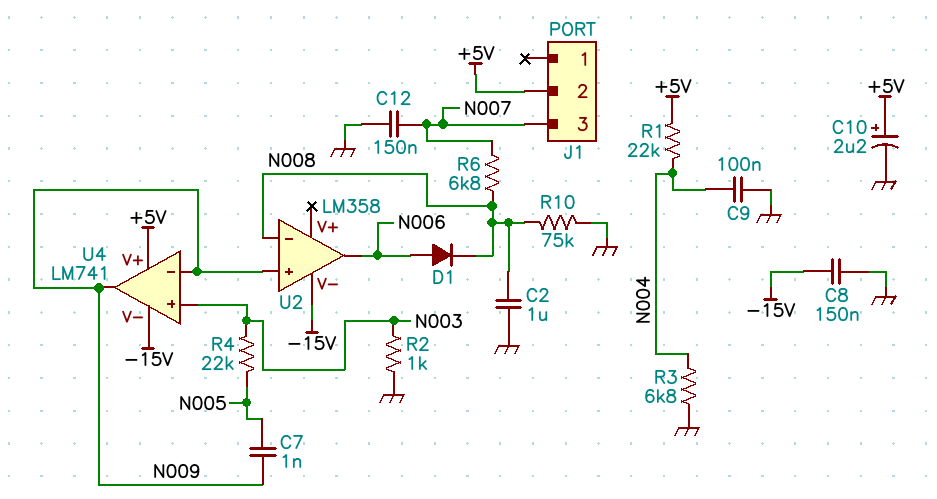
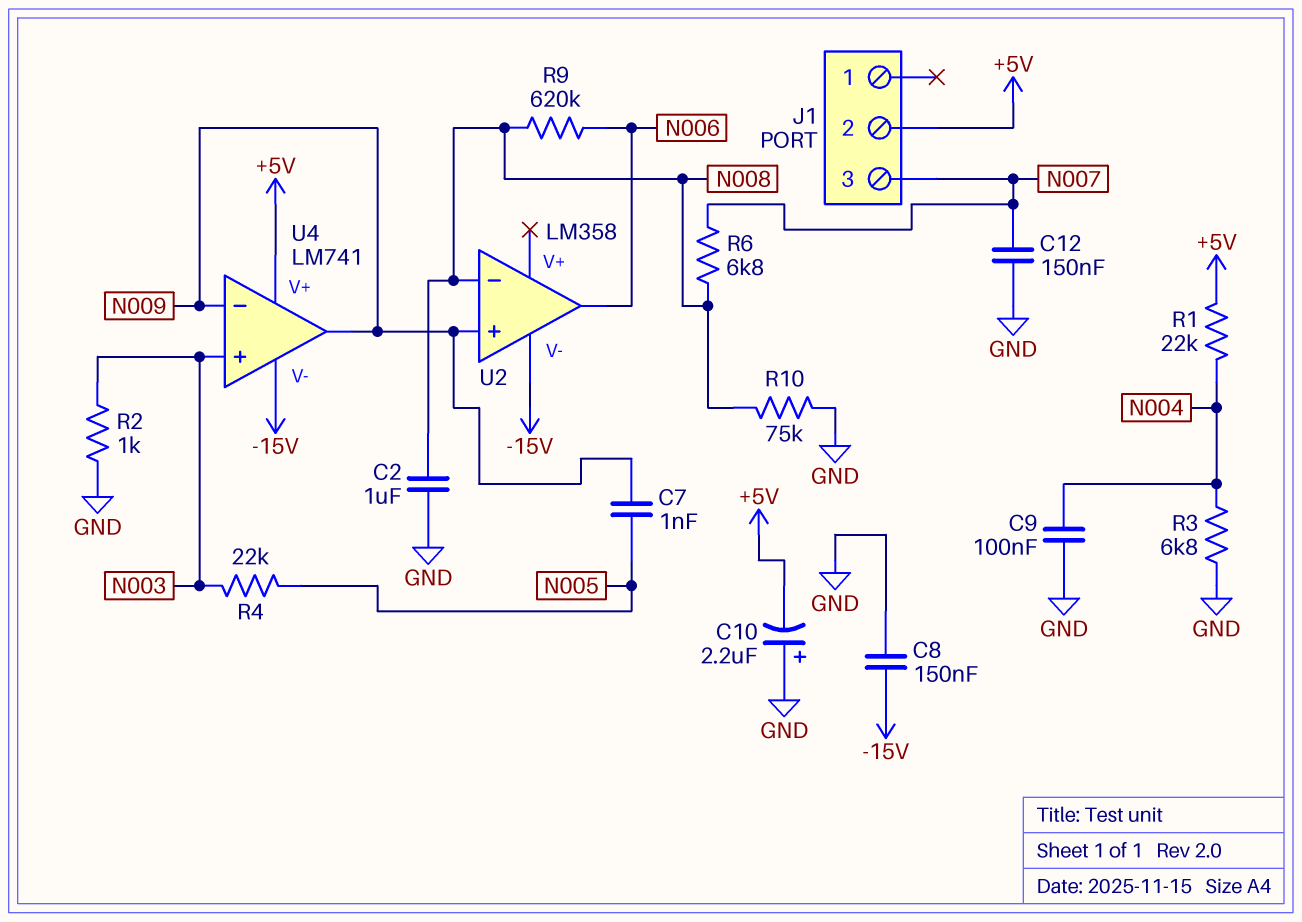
C10: 2.2uF (plus +5V, minus GND) -> 2.2uF (plus GND, minus +5V)
D1: diode (A N006, K N008) -> none
R9: none -> 620k (N006, N008)

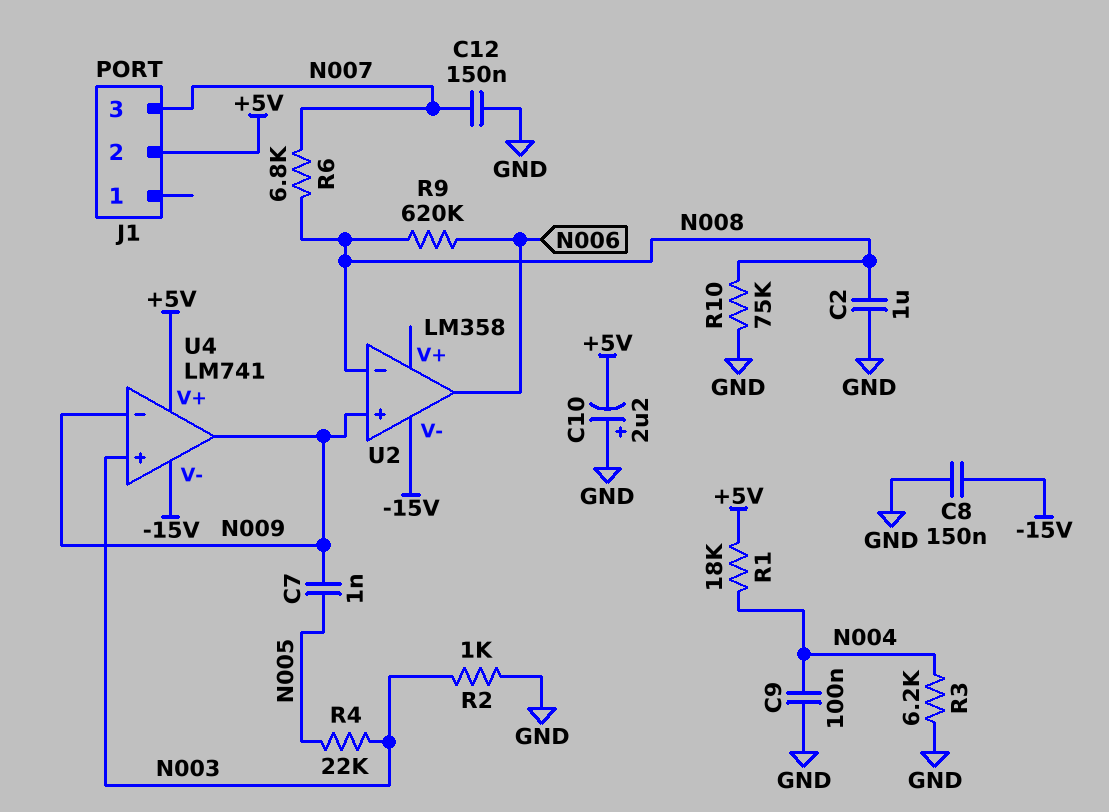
R1: 22k (+5V, N004) -> 18k (+5V, N004)
R3: 6.8k (GND, N004) -> 6.2k (GND, N004)

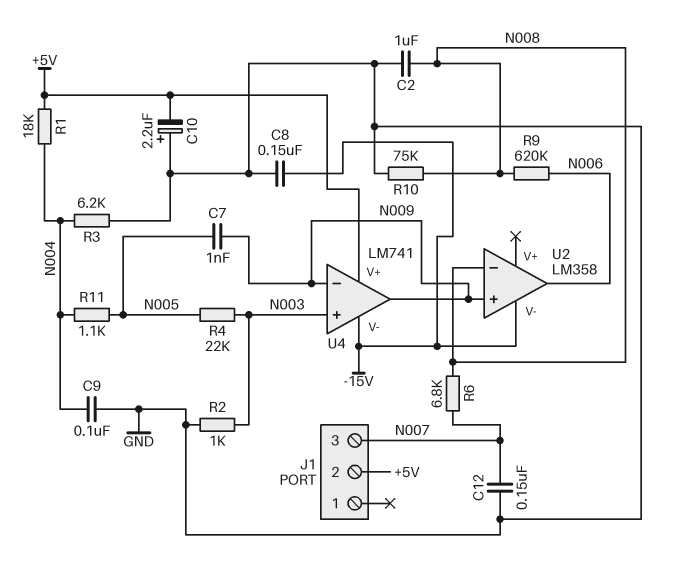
R11: none -> 1.1k (N004, N005)

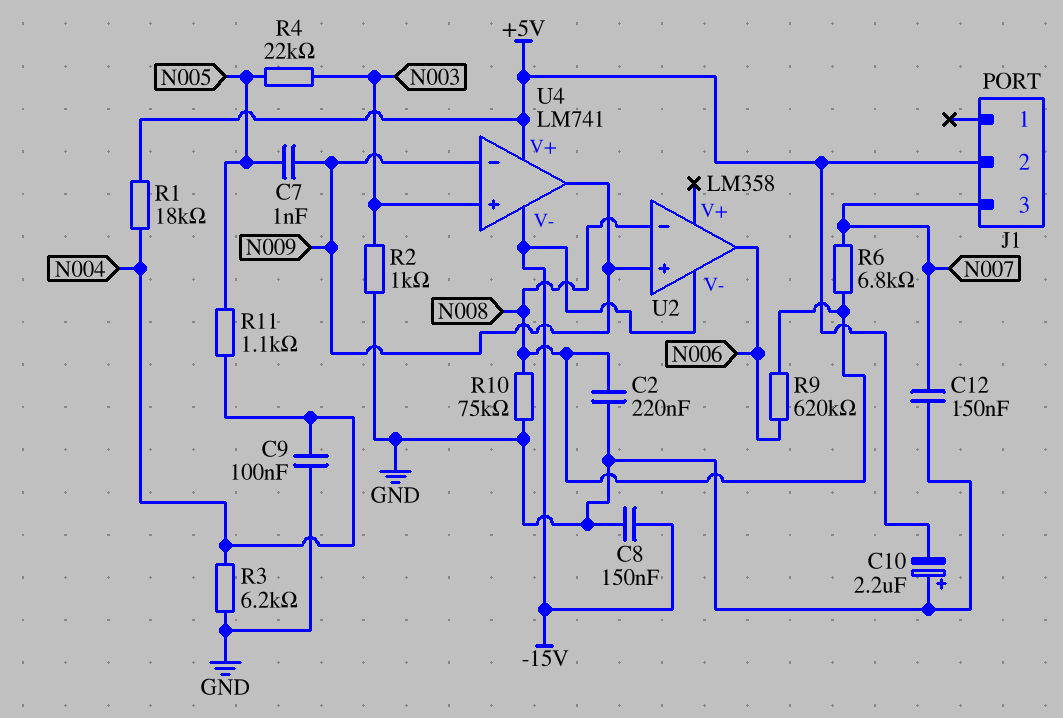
C2: 1uF (GND, N008) -> 220nF (GND, N008)

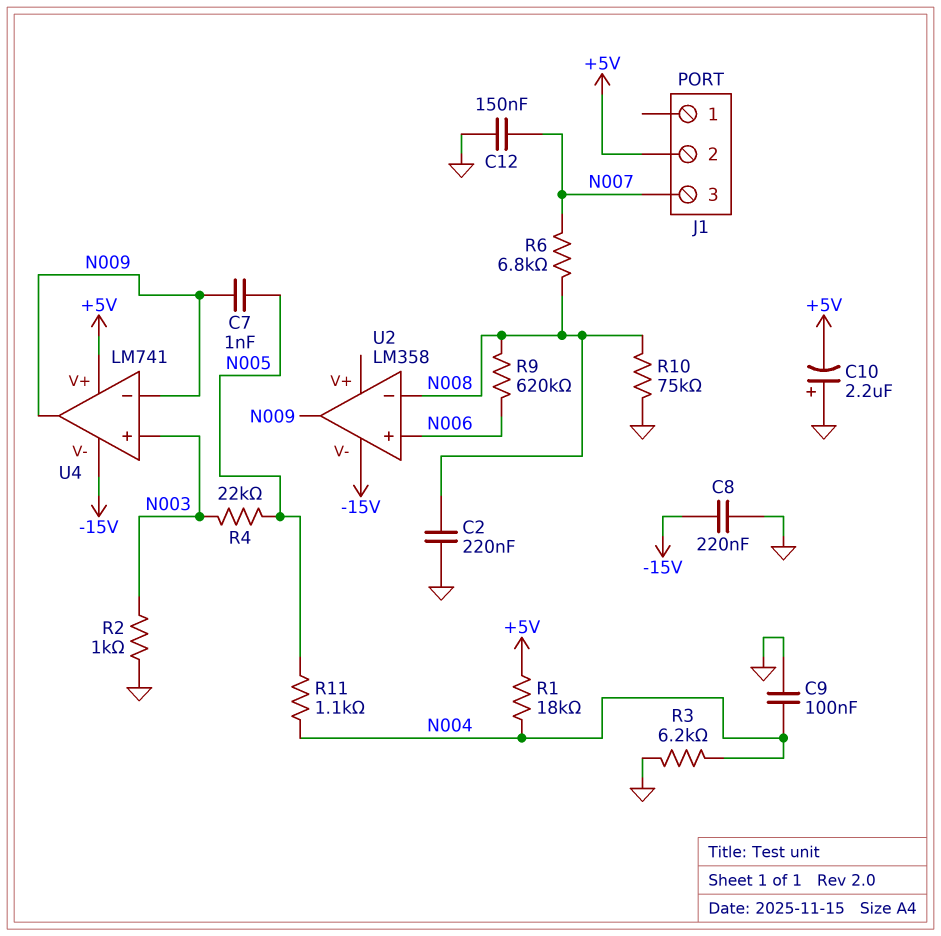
C8: 150nF (-15V, GND) -> 220nF (-15V, GND)
U2 pin in+: N009 -> N006
U2 pin out: N006 -> N009

